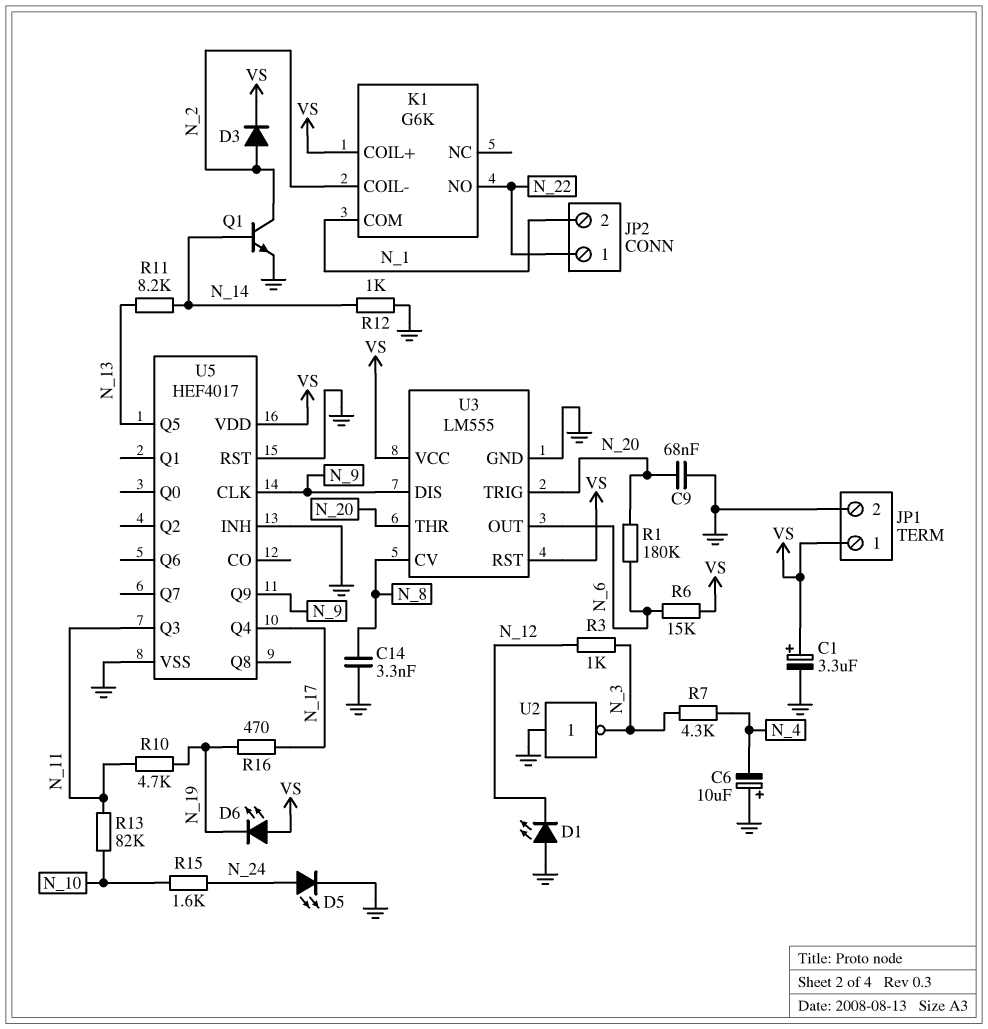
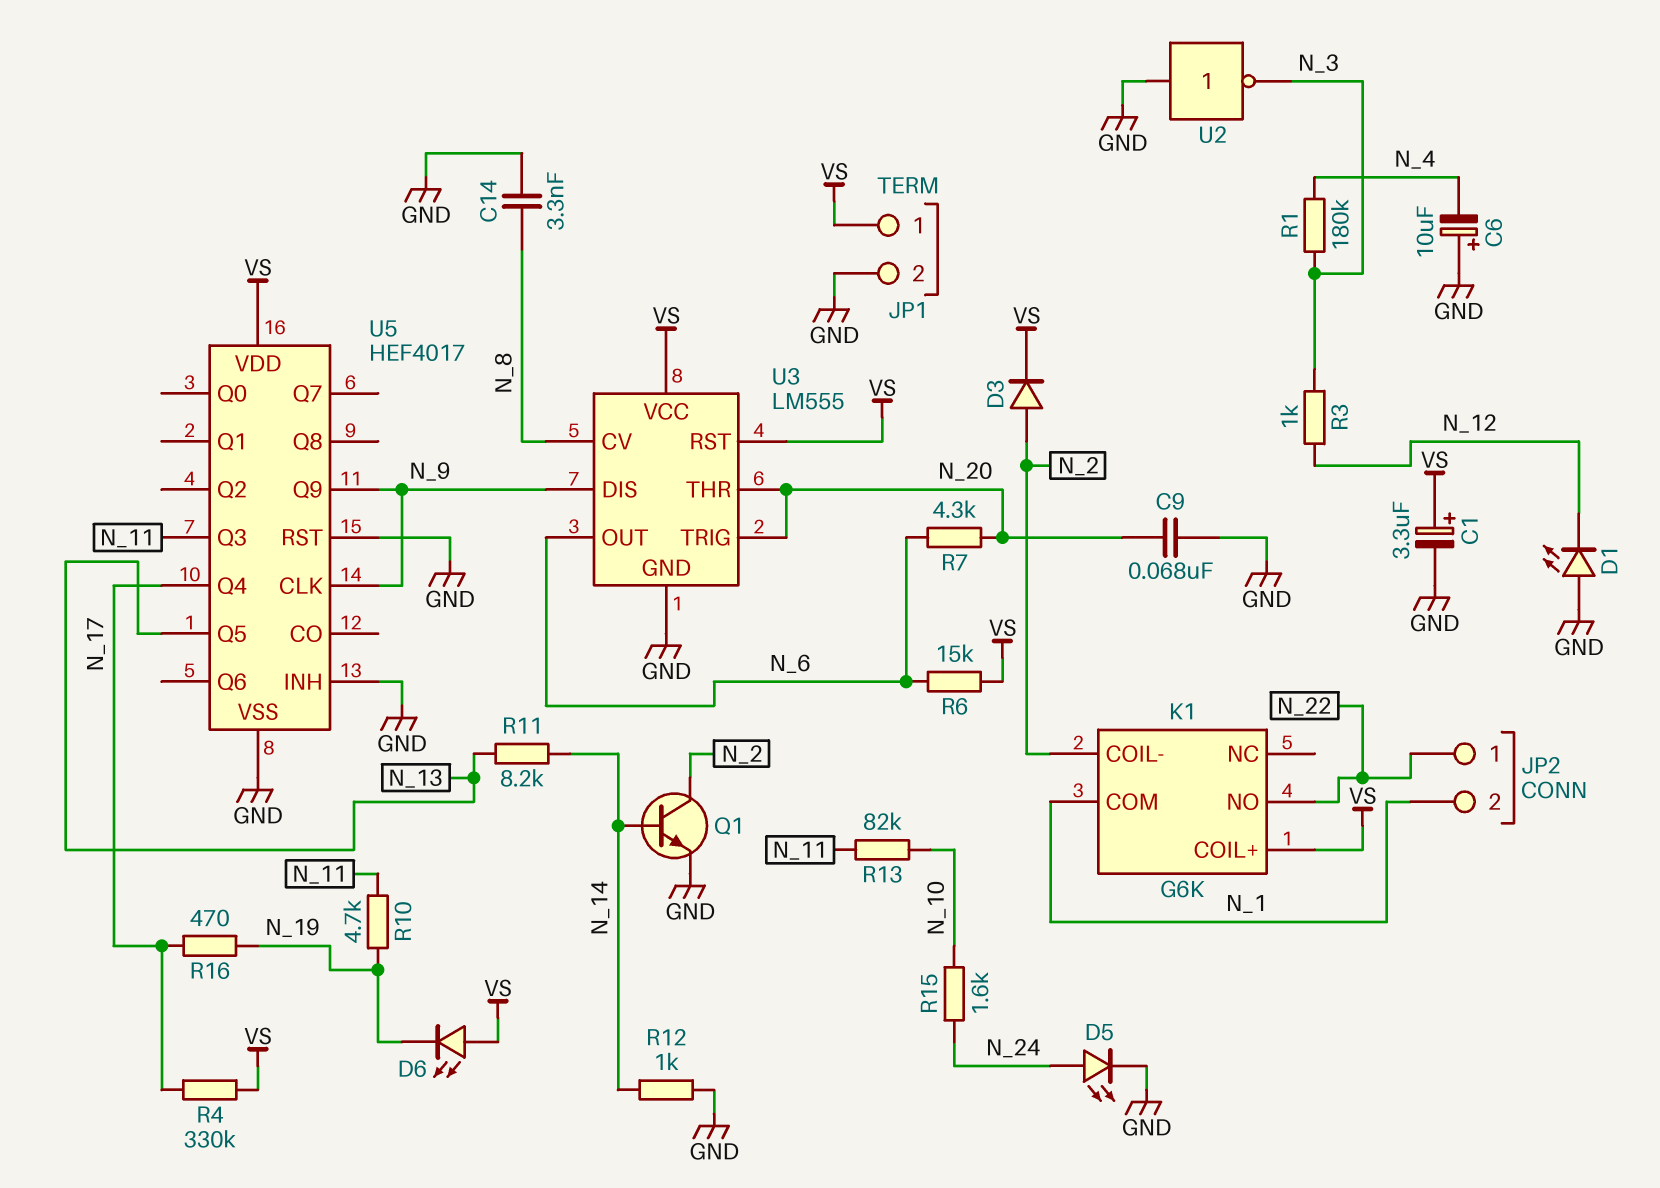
R1: 180k (N_6, N_20) -> 180k (N_3, N_4)
R4: none -> 330k (N_17, VS)
R7: 4.3k (N_3, N_4) -> 4.3k (N_6, N_20)

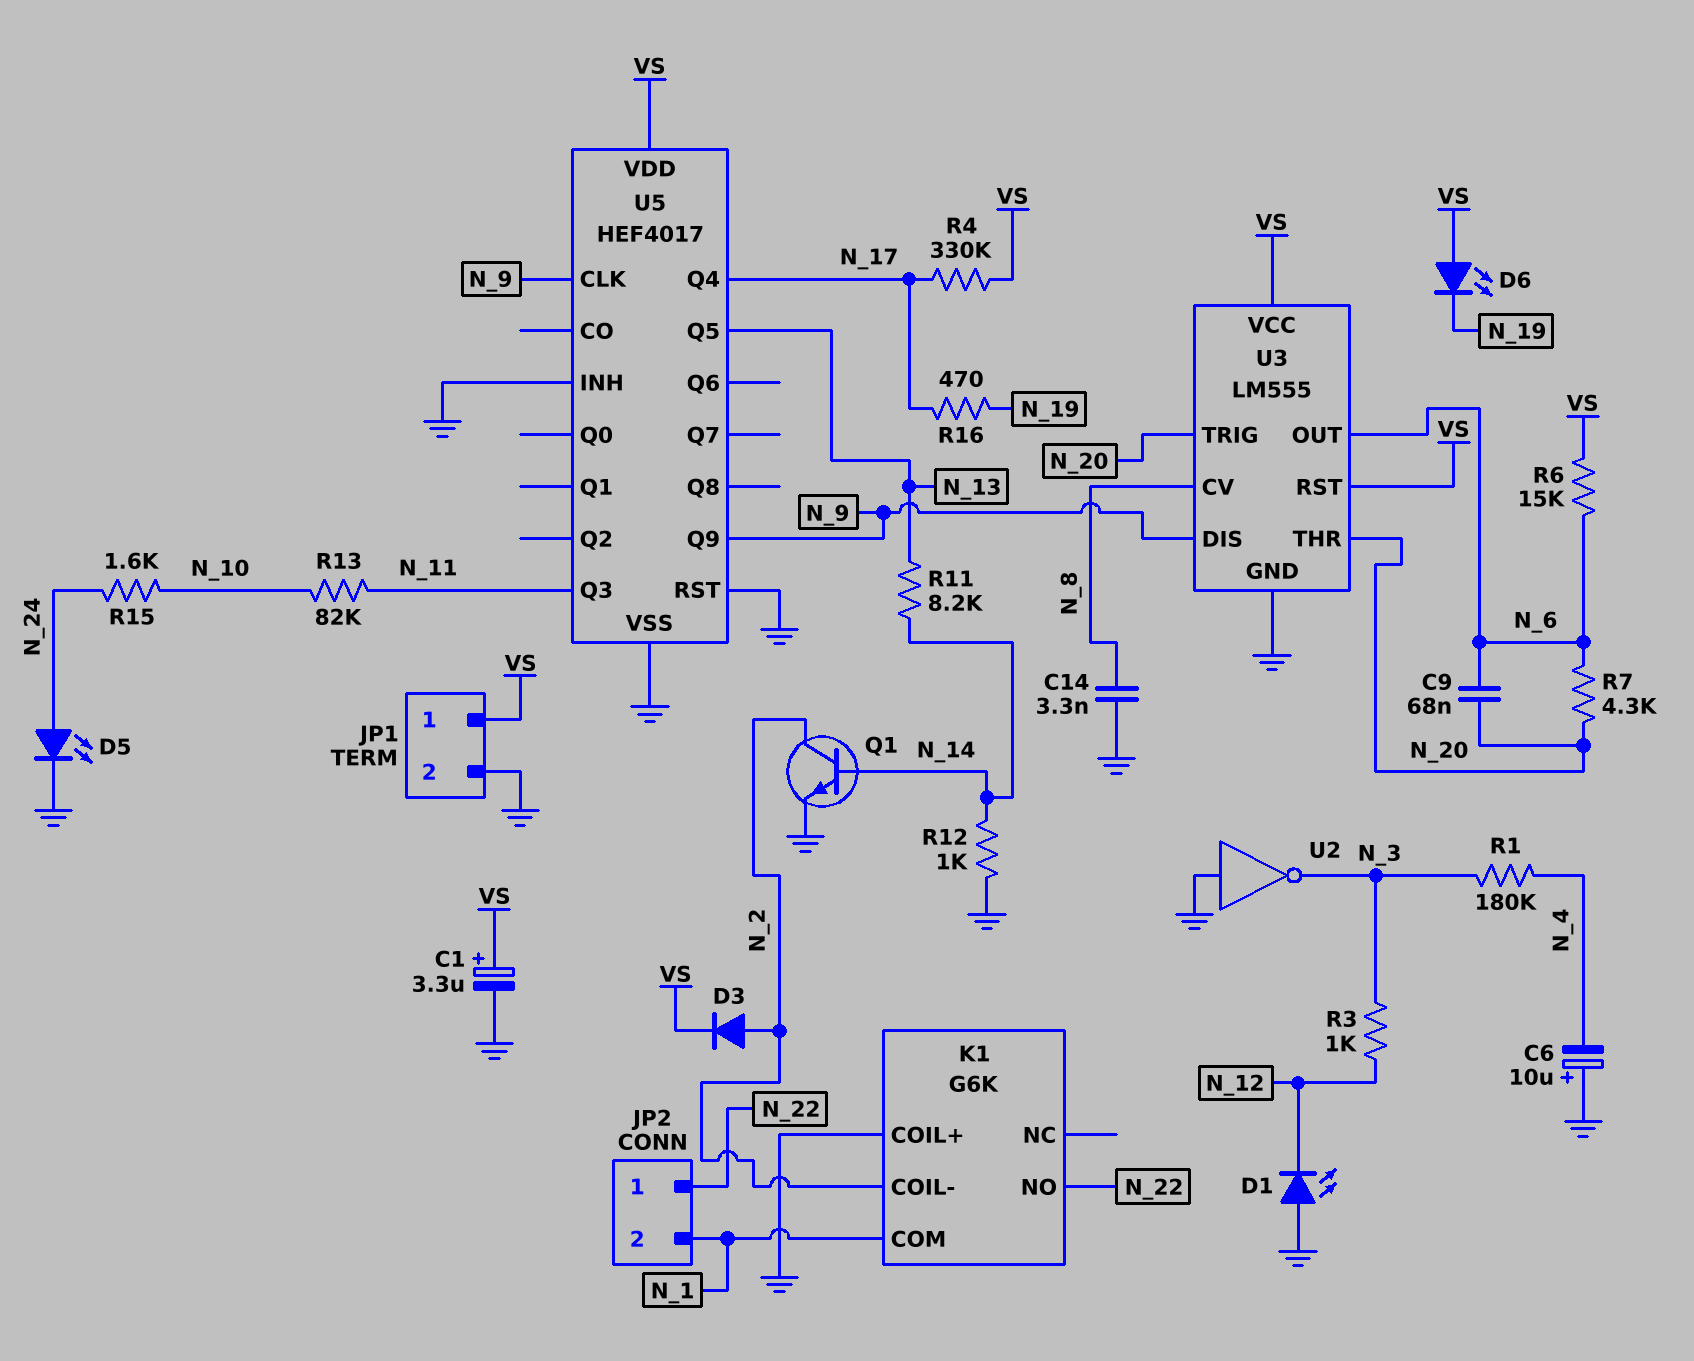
C9: 68nF (GND, N_20) -> 68nF (N_6, N_20)
K1 pin COIL+: VS -> GND
R10: 4.7k (N_11, N_19) -> none

